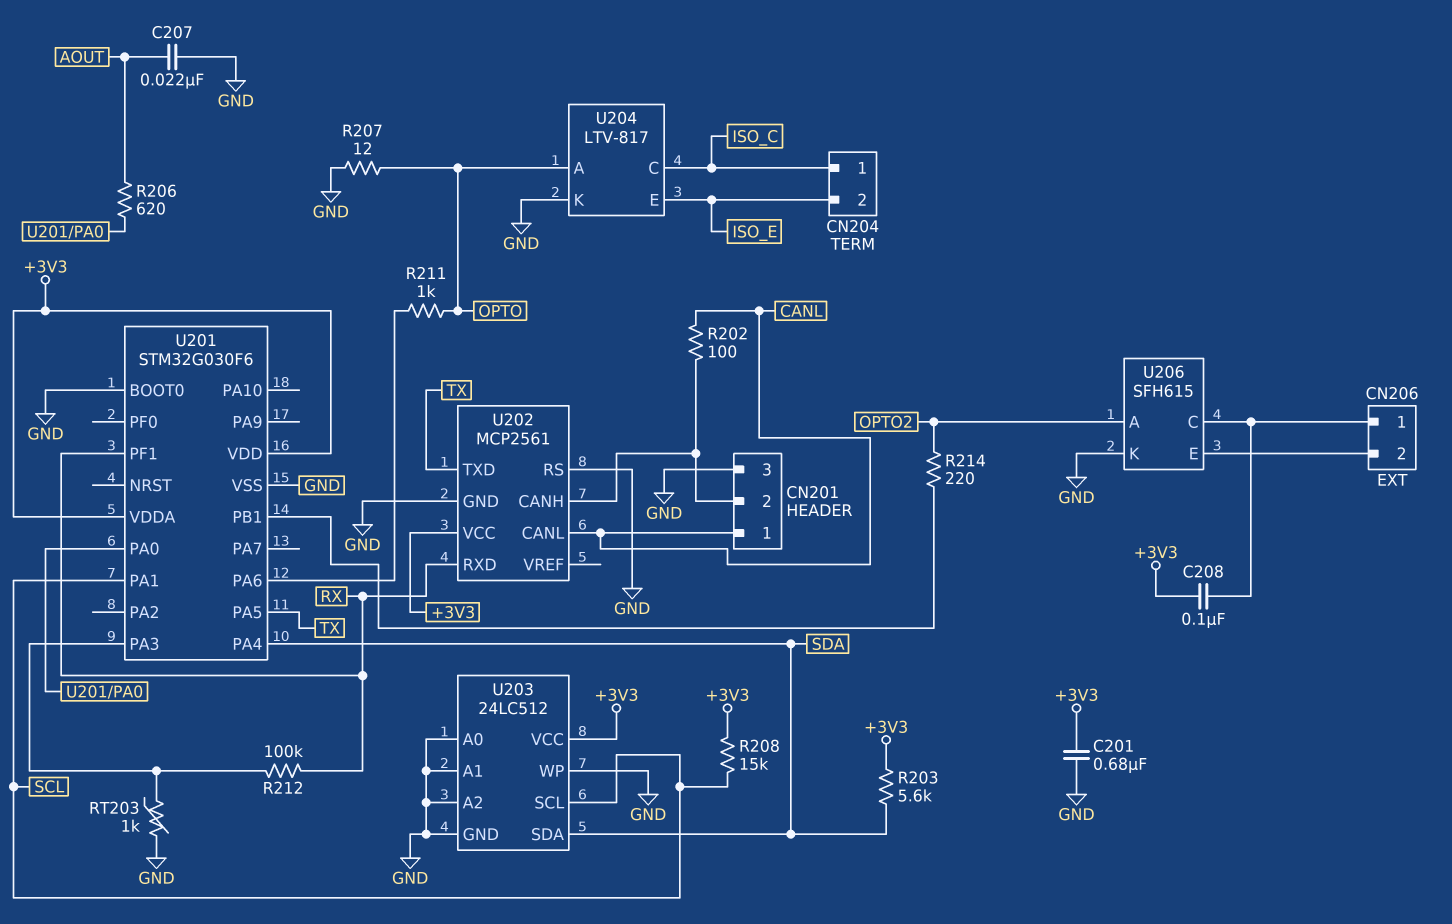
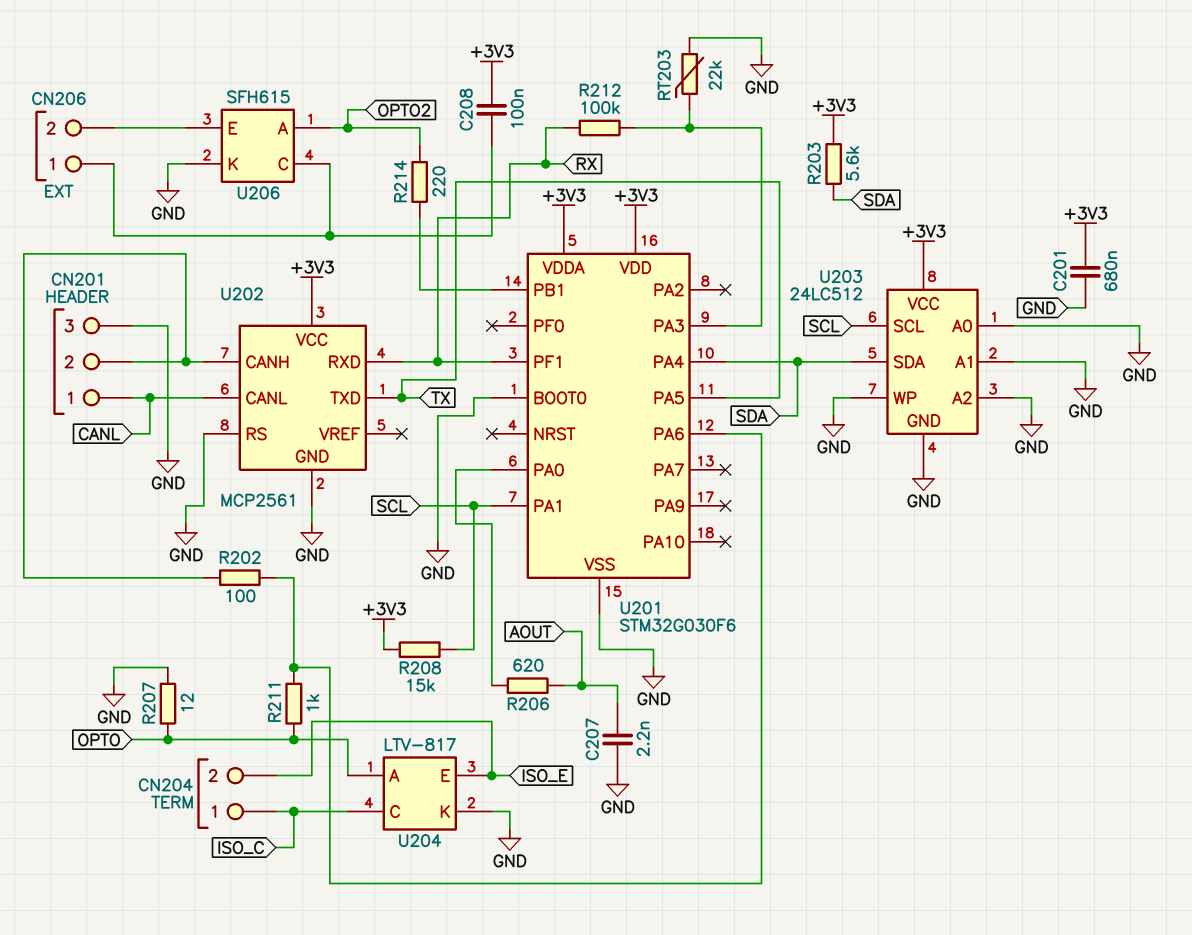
C207: 22nF (AOUT, GND) -> 2.2nF (AOUT, GND)
R202: 100 (CANL, CN201/2) -> 100 (CN201/2, U201/PA6)
RT203: 1k (GND, U201/PA3) -> 22k (GND, U201/PA3)

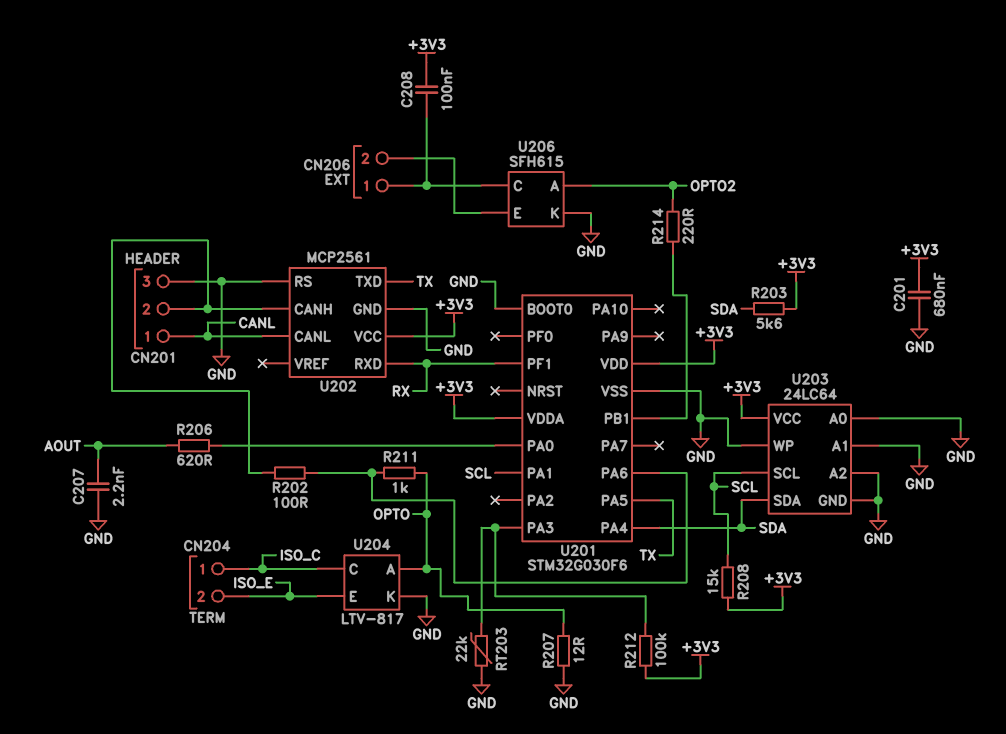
R212: 100k (RX, U201/PA3) -> 100k (+3V3, U201/PA3)
U203: 24LC512 -> 24LC64

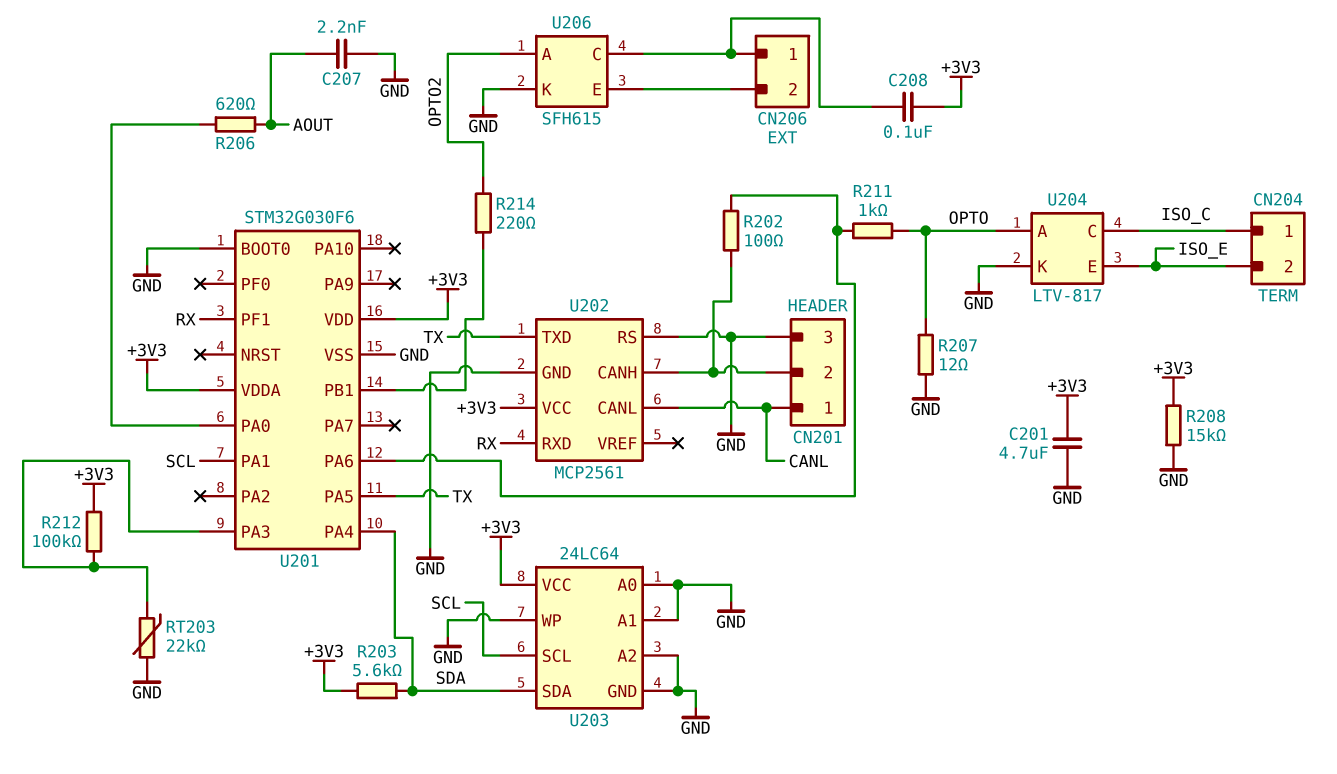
C201: 680nF (+3V3, GND) -> 4.7uF (+3V3, GND)
R208: 15k (+3V3, SCL) -> 15k (+3V3, GND)

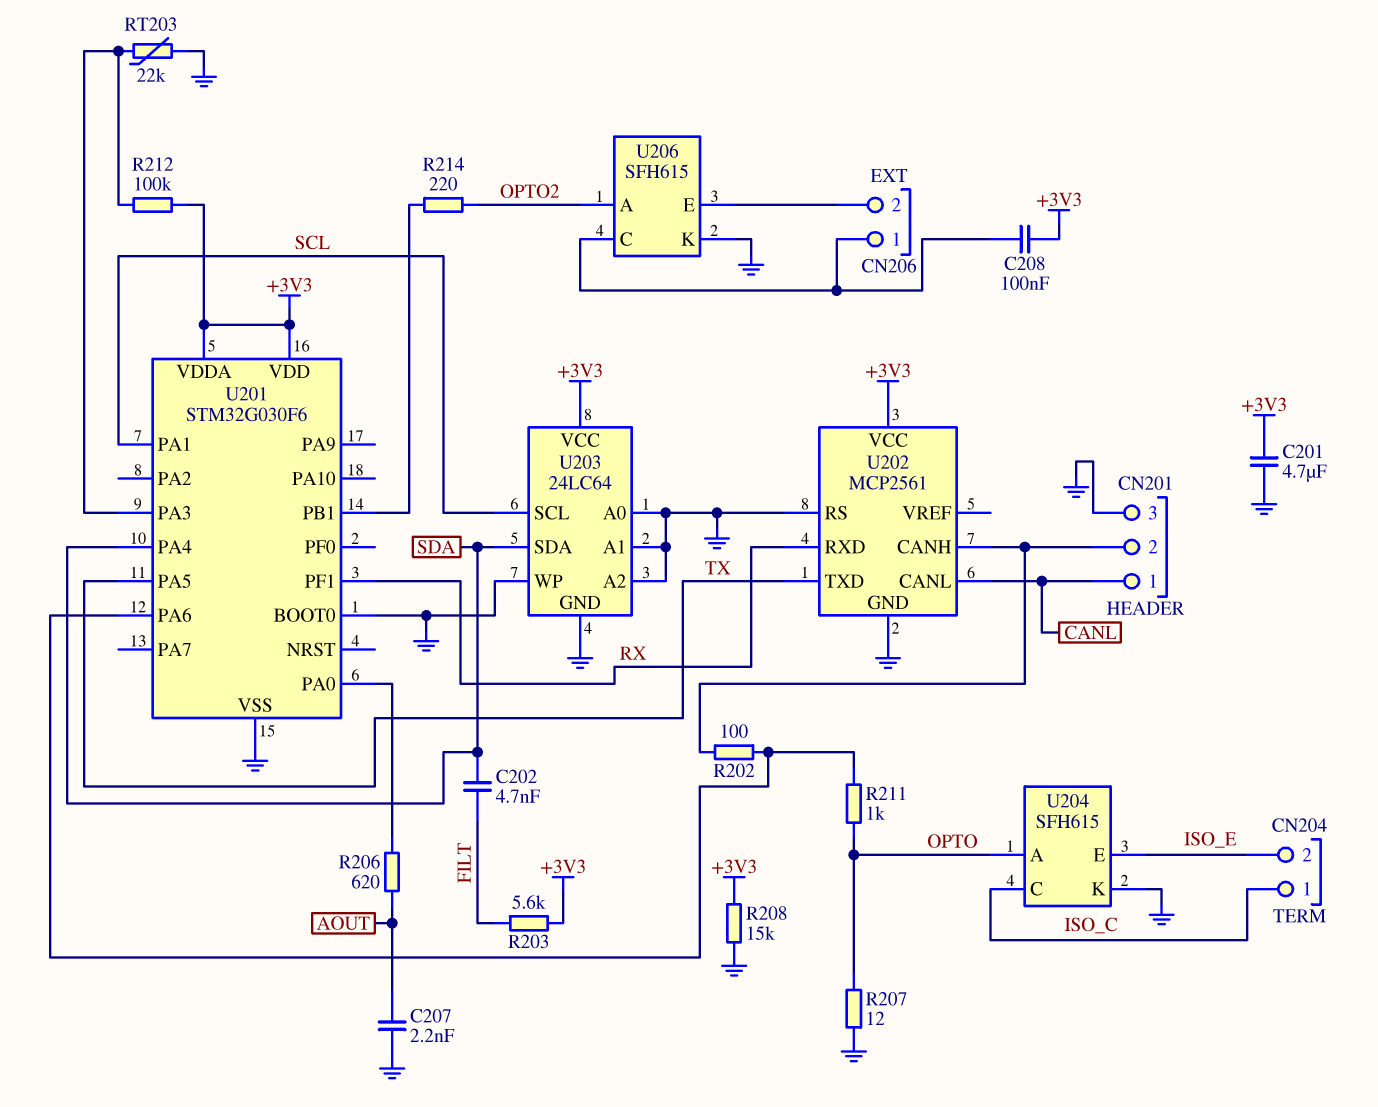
C202: none -> 4.7nF (FILT, SDA)
R203: 5.6k (+3V3, SDA) -> 5.6k (+3V3, FILT)
U204: LTV-817 -> SFH615

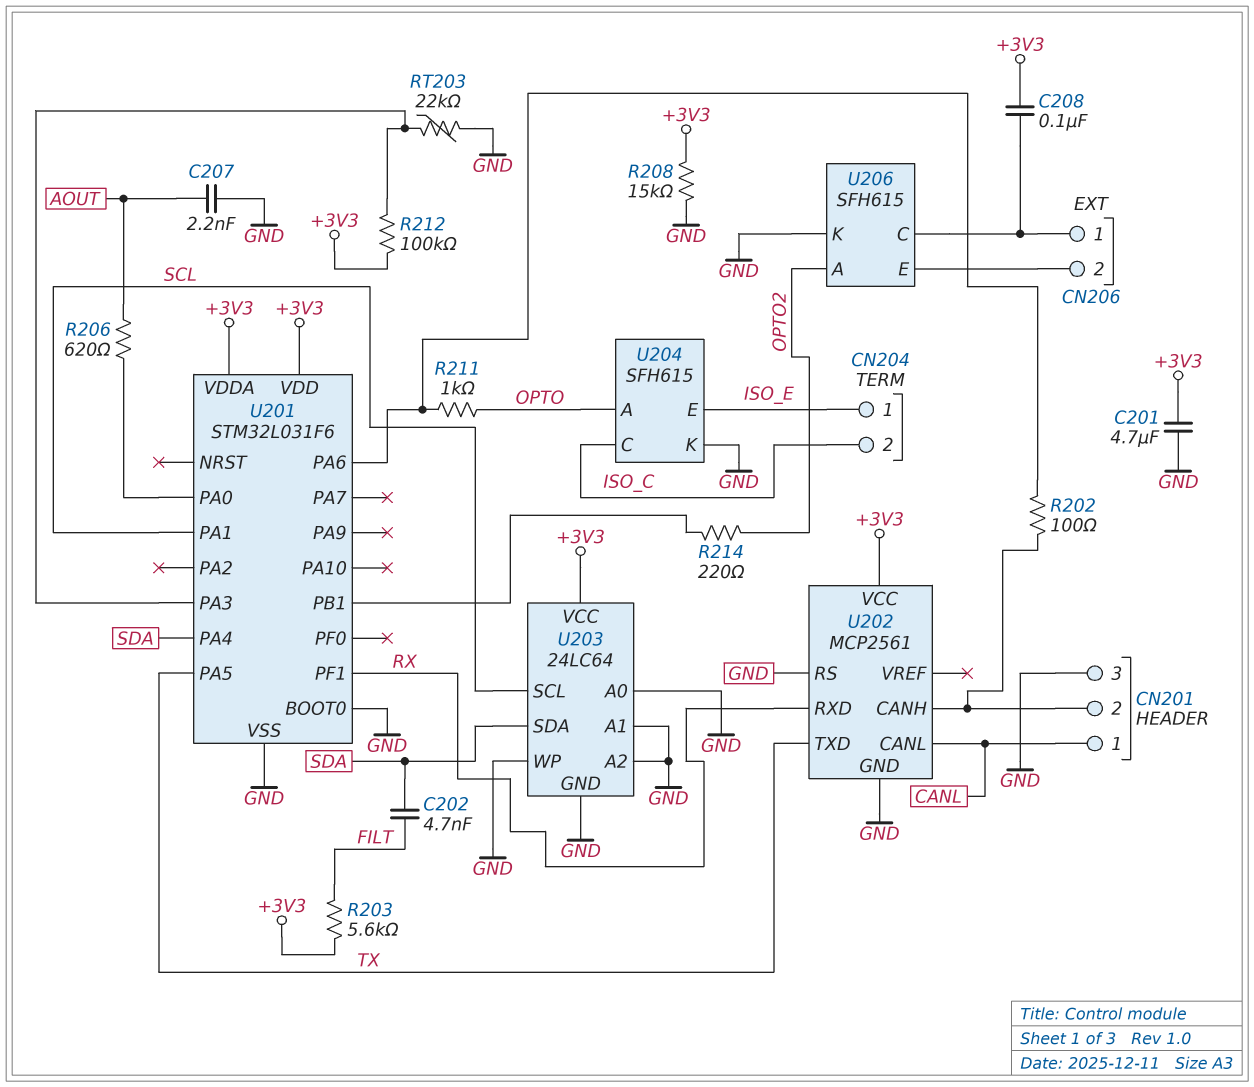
CN204 pin 1: ISO_C -> ISO_E
CN204 pin 2: ISO_E -> ISO_C
R207: 12 (GND, OPTO) -> none
U201: STM32G030F6 -> STM32L031F6

